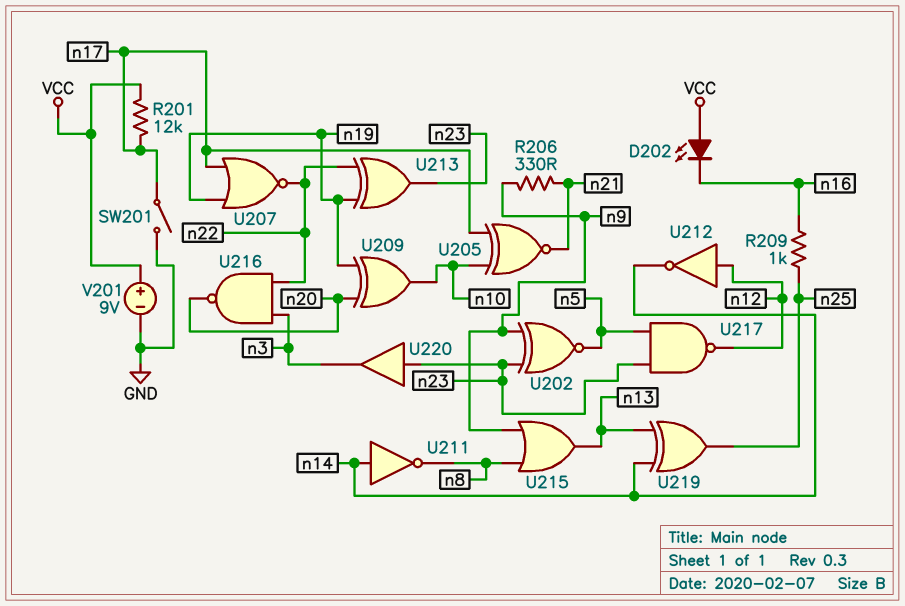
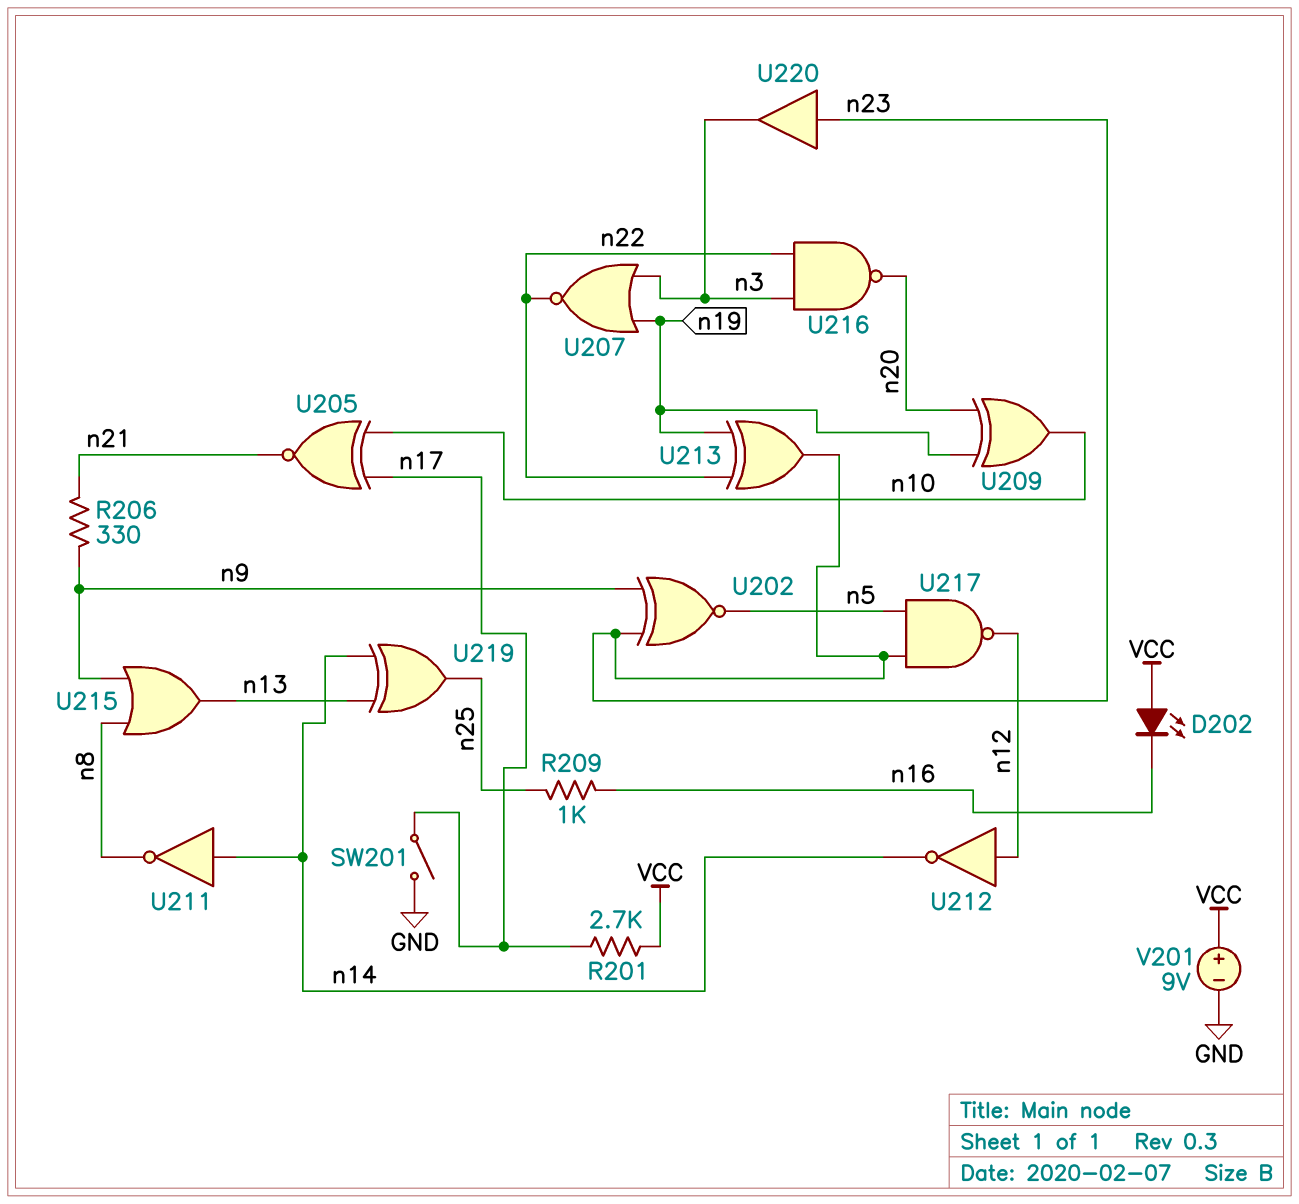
R201: 12k (VCC, n17) -> 2.7k (VCC, n17)
U207: NOR (in n17, in n19, out n22) -> NOR (in n3, in n19, out n22)

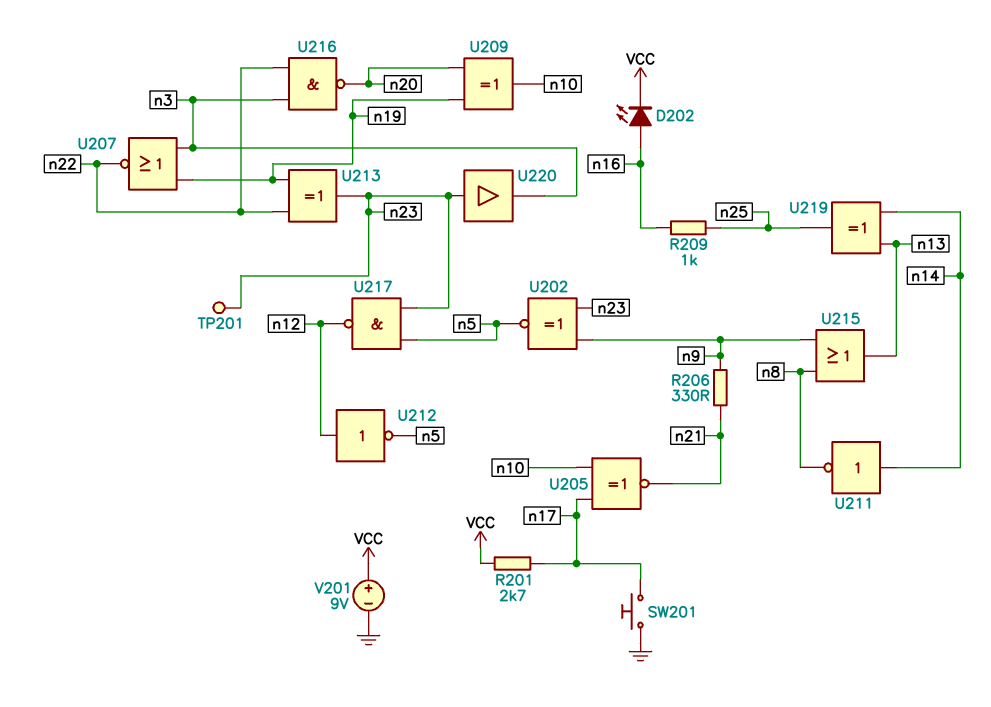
D202: LED (A VCC, K n16) -> LED (A n16, K VCC)
SW201: switch (GND, n17) -> button (GND, n17)
TP201: none -> test point (n23)
U212: NOT (in n12, out n14) -> NOT (in n12, out n5)

